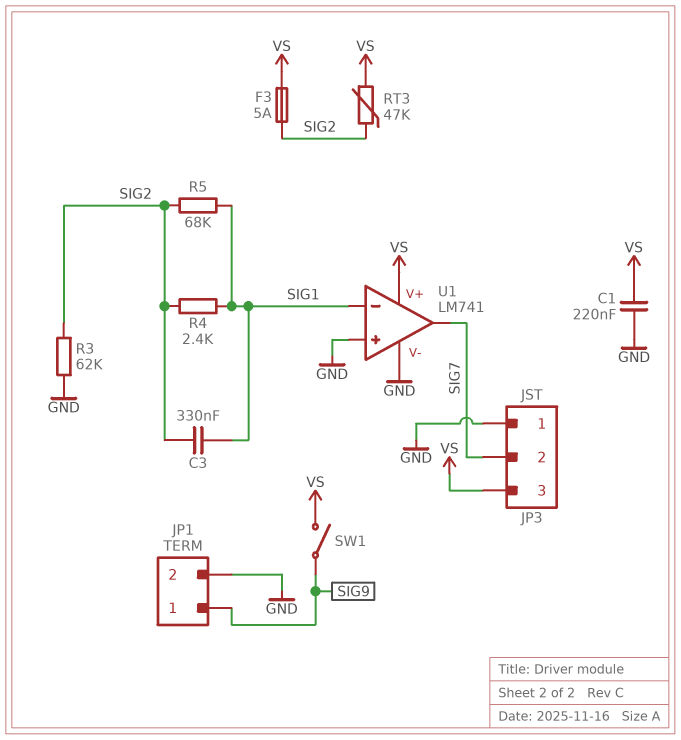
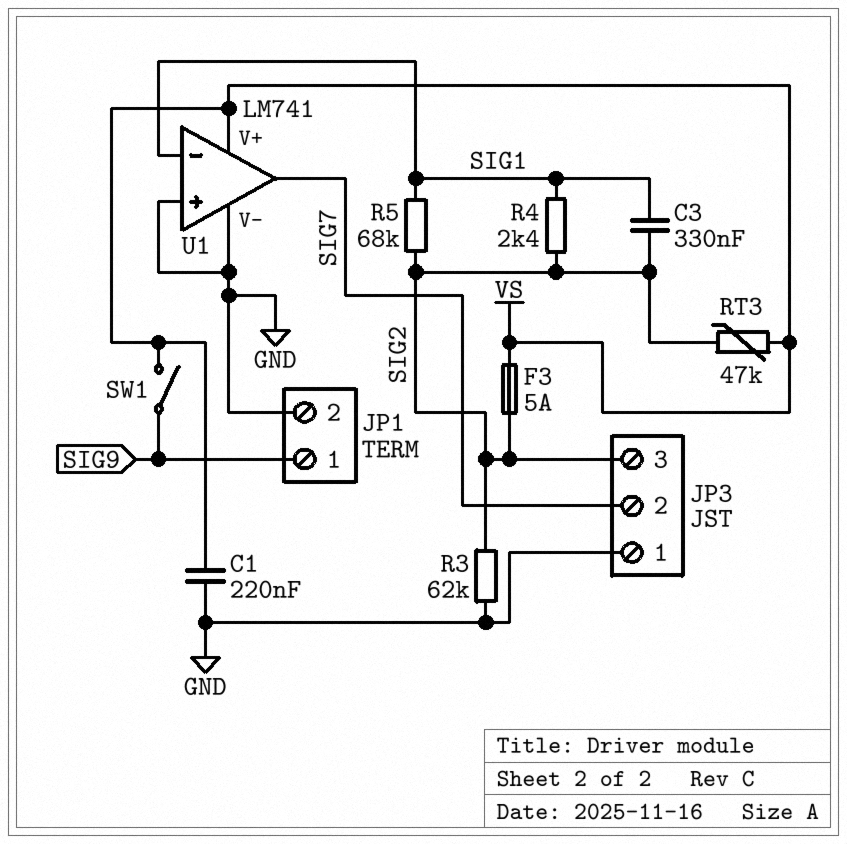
JP3 pin 3: VS -> SIG2

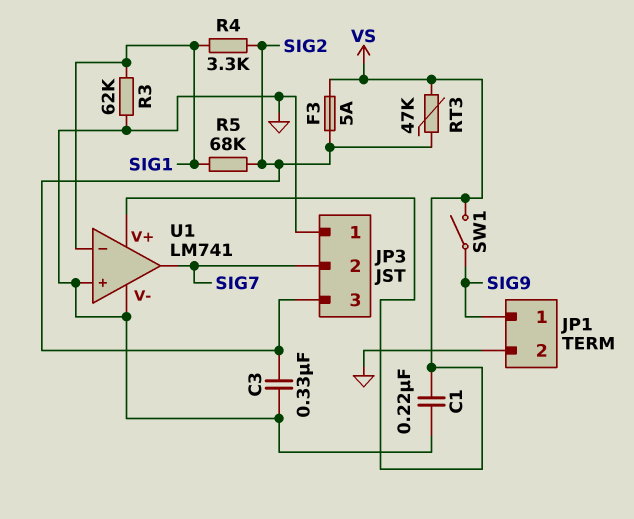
C3: 330nF (SIG1, SIG2) -> 330nF (GND, SIG2)
R3: 62k (GND, SIG2) -> 62k (GND, SIG1)
R4: 2.4k (SIG1, SIG2) -> 3.3k (SIG1, SIG2)

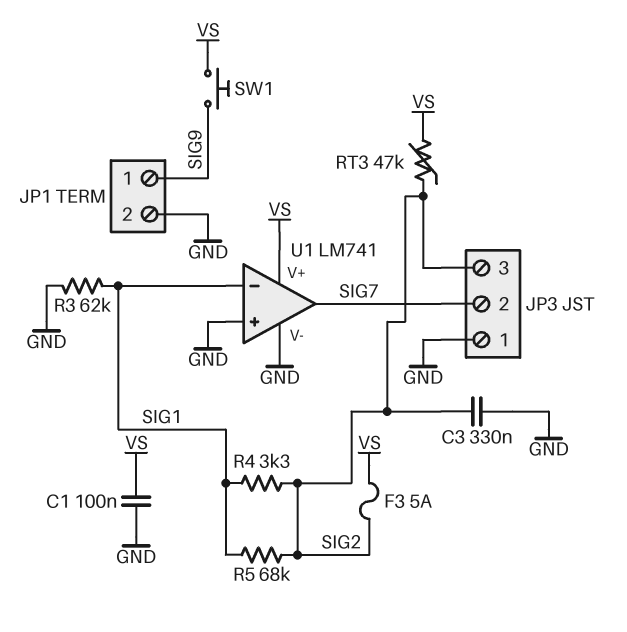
C1: 220nF (GND, VS) -> 100nF (GND, VS)
SW1: switch (SIG9, VS) -> button (SIG9, VS)

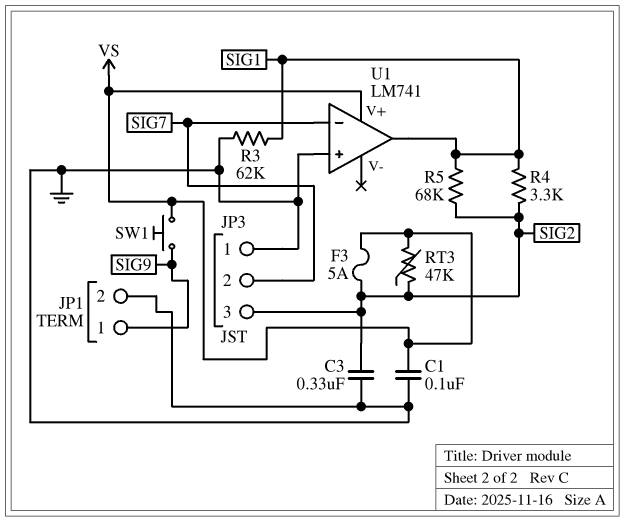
U1 pin V-: GND -> none
U1 pin in-: SIG1 -> SIG7
U1 pin out: SIG7 -> SIG1

